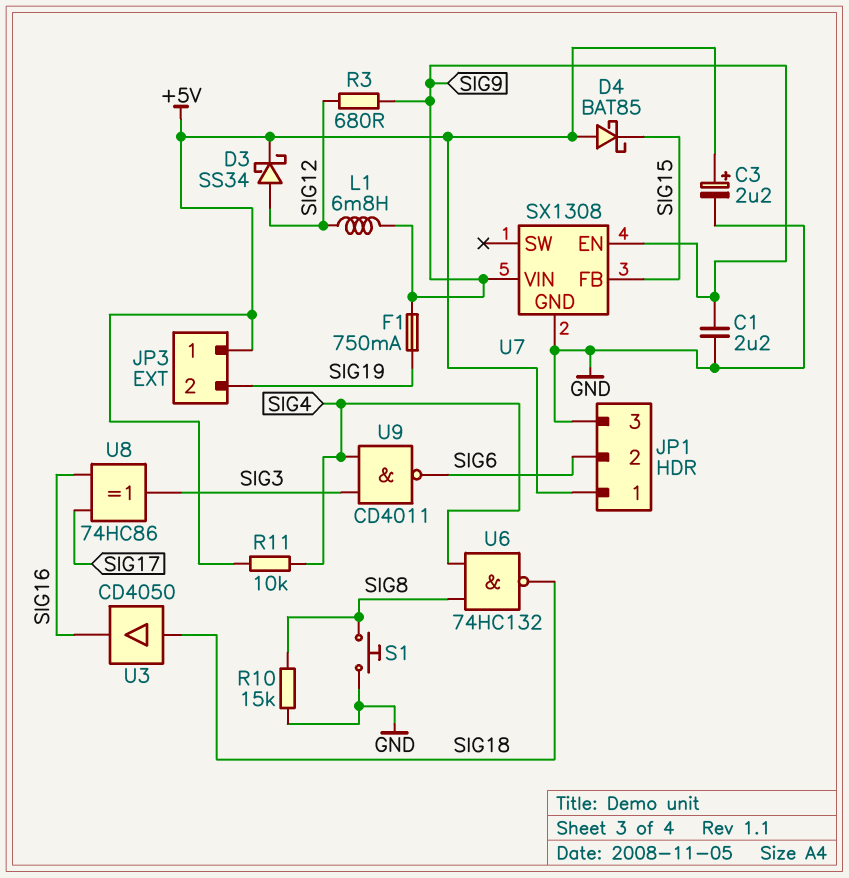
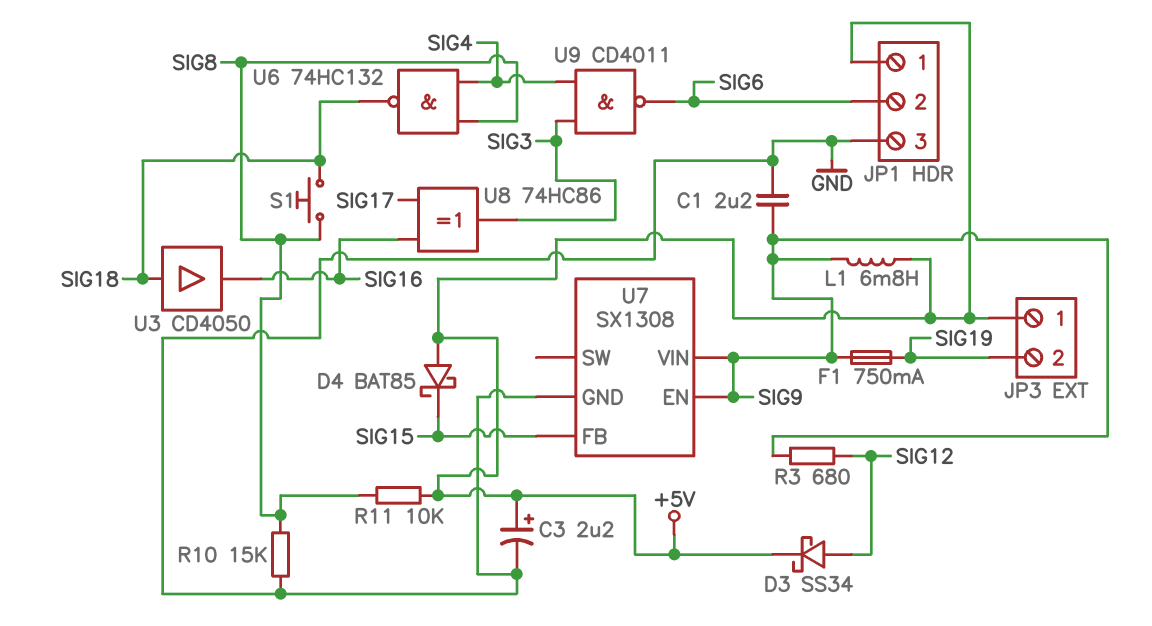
L1: 6.8mH (SIG9, SIG12) -> 6.8mH (+5V, SIG9)
R11: 10k (+5V, SIG4) -> 10k (+5V, SIG8)
S1: button (GND, SIG8) -> button (SIG8, SIG18)

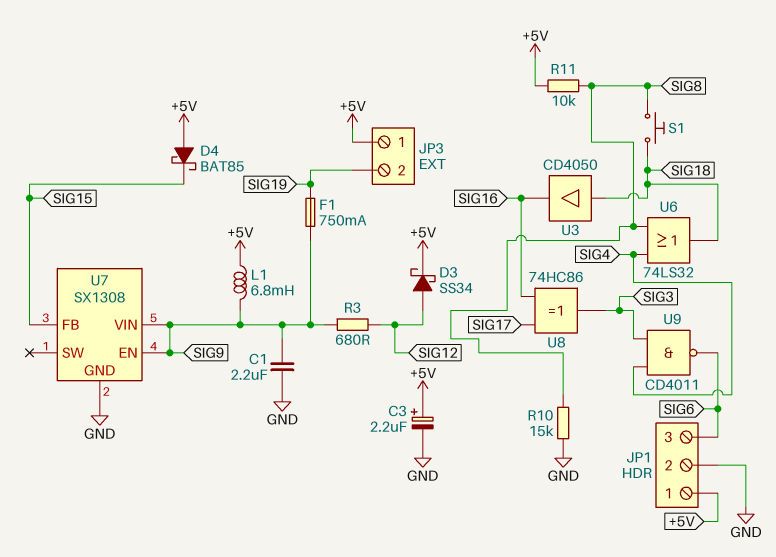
JP1 pin 2: SIG6 -> GND
JP1 pin 3: GND -> SIG6
U6: NAND 74HC132 (in SIG4, in SIG8, out SIG18) -> OR 74LS32 (in SIG4, in SIG8, out SIG18)

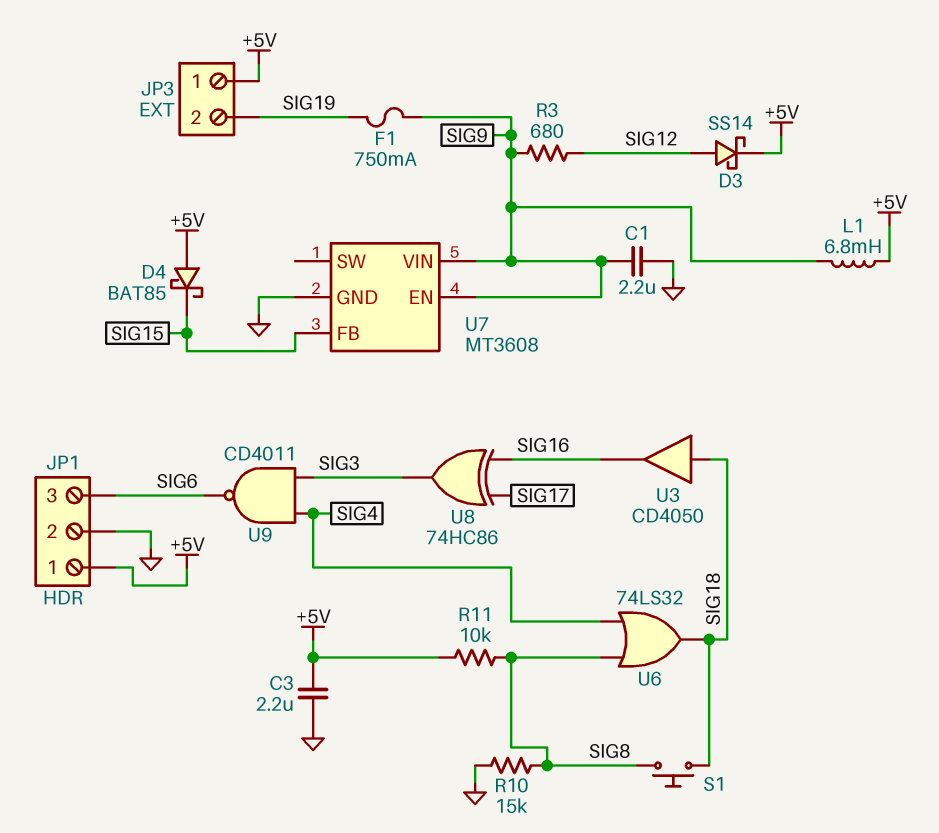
C3: 2.2uF (plus +5V, minus GND) -> 2.2uF (+5V, GND)
D3: schottky SS34 (A SIG12, K +5V) -> schottky SS14 (A SIG12, K +5V)
U7: SX1308 -> MT3608

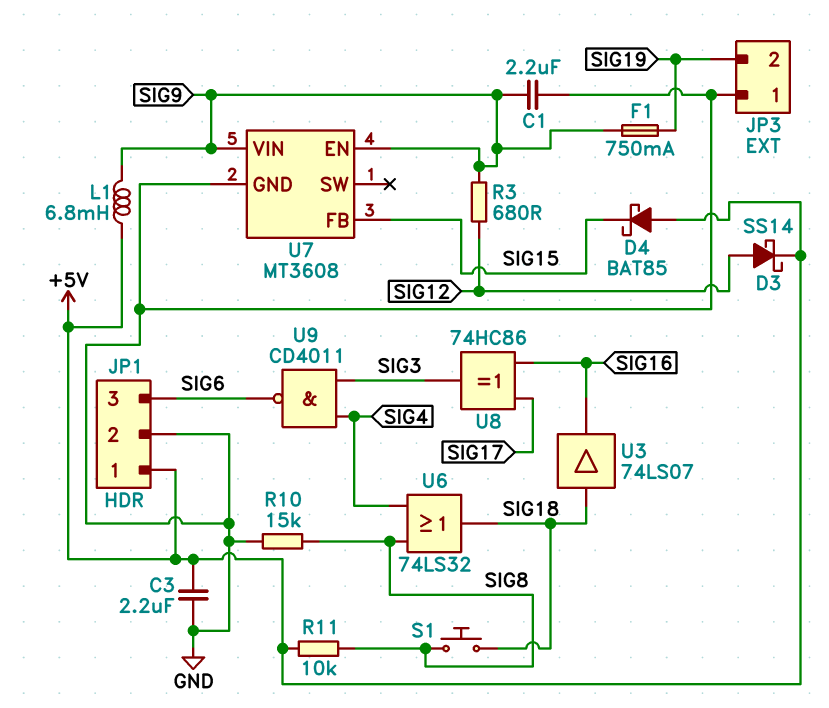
JP3 pin 1: +5V -> GND
U3: buffer CD4050 (in SIG18, out SIG16) -> buffer 74LS07 (in SIG18, out SIG16)

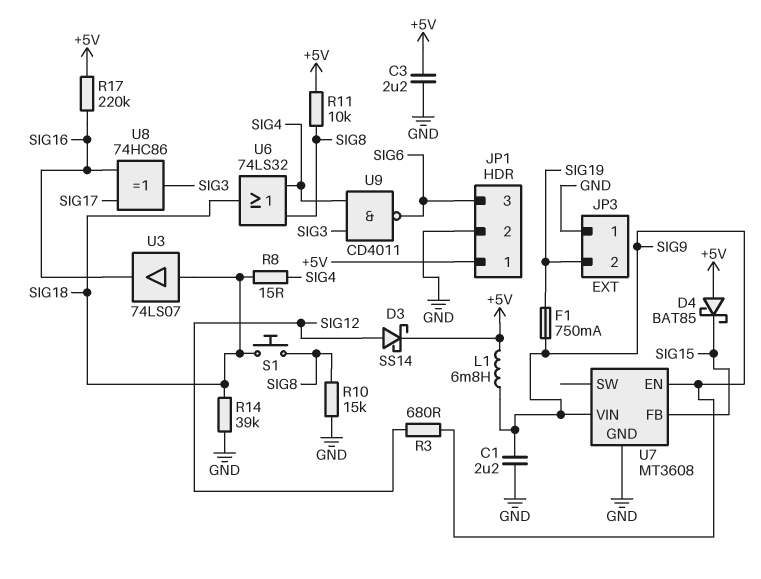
R8: none -> 15 (SIG4, SIG18)
R14: none -> 39k (GND, SIG18)
R17: none -> 220k (+5V, SIG16)

